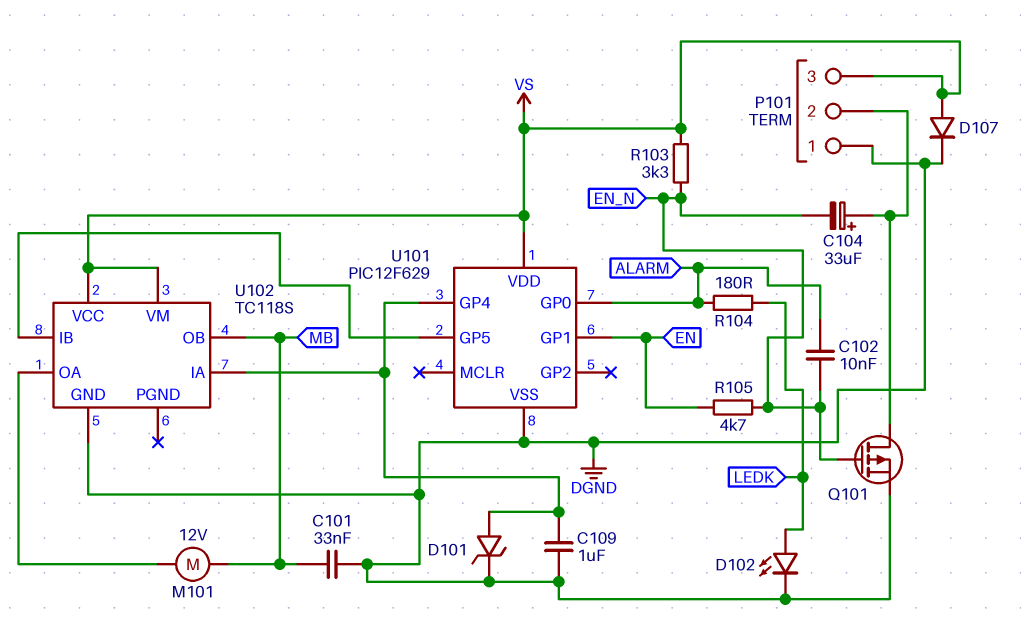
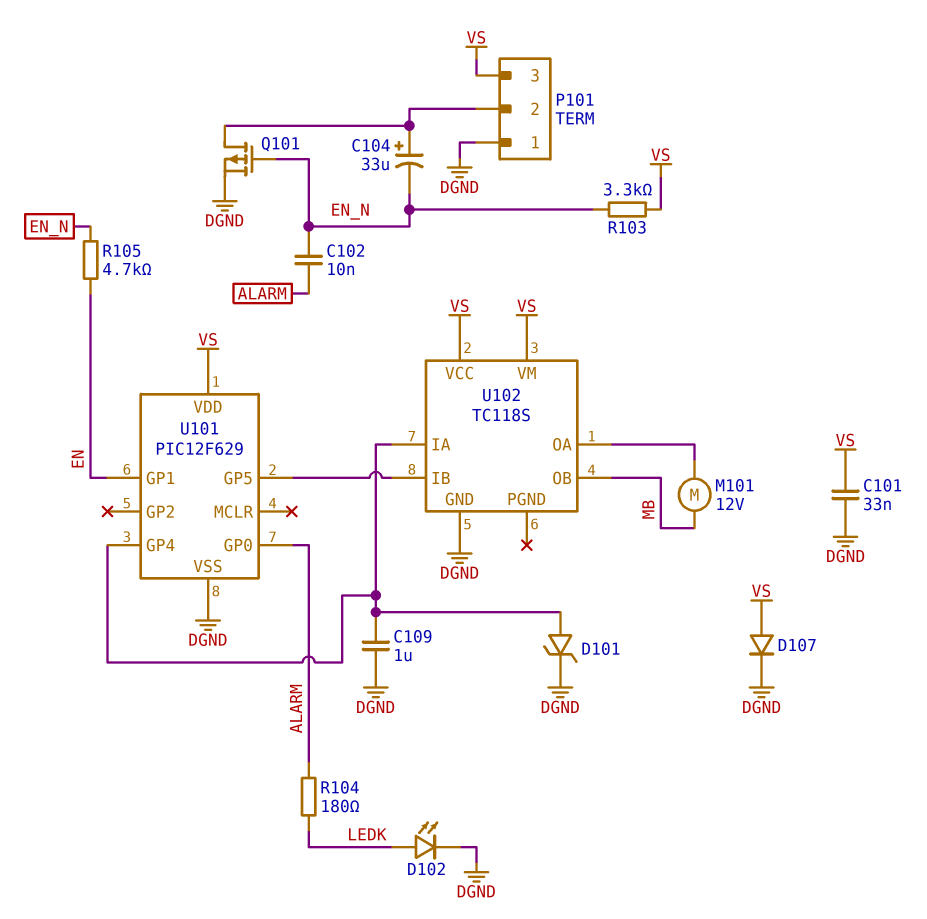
C101: 33nF (DGND, MB) -> 33nF (DGND, VS)

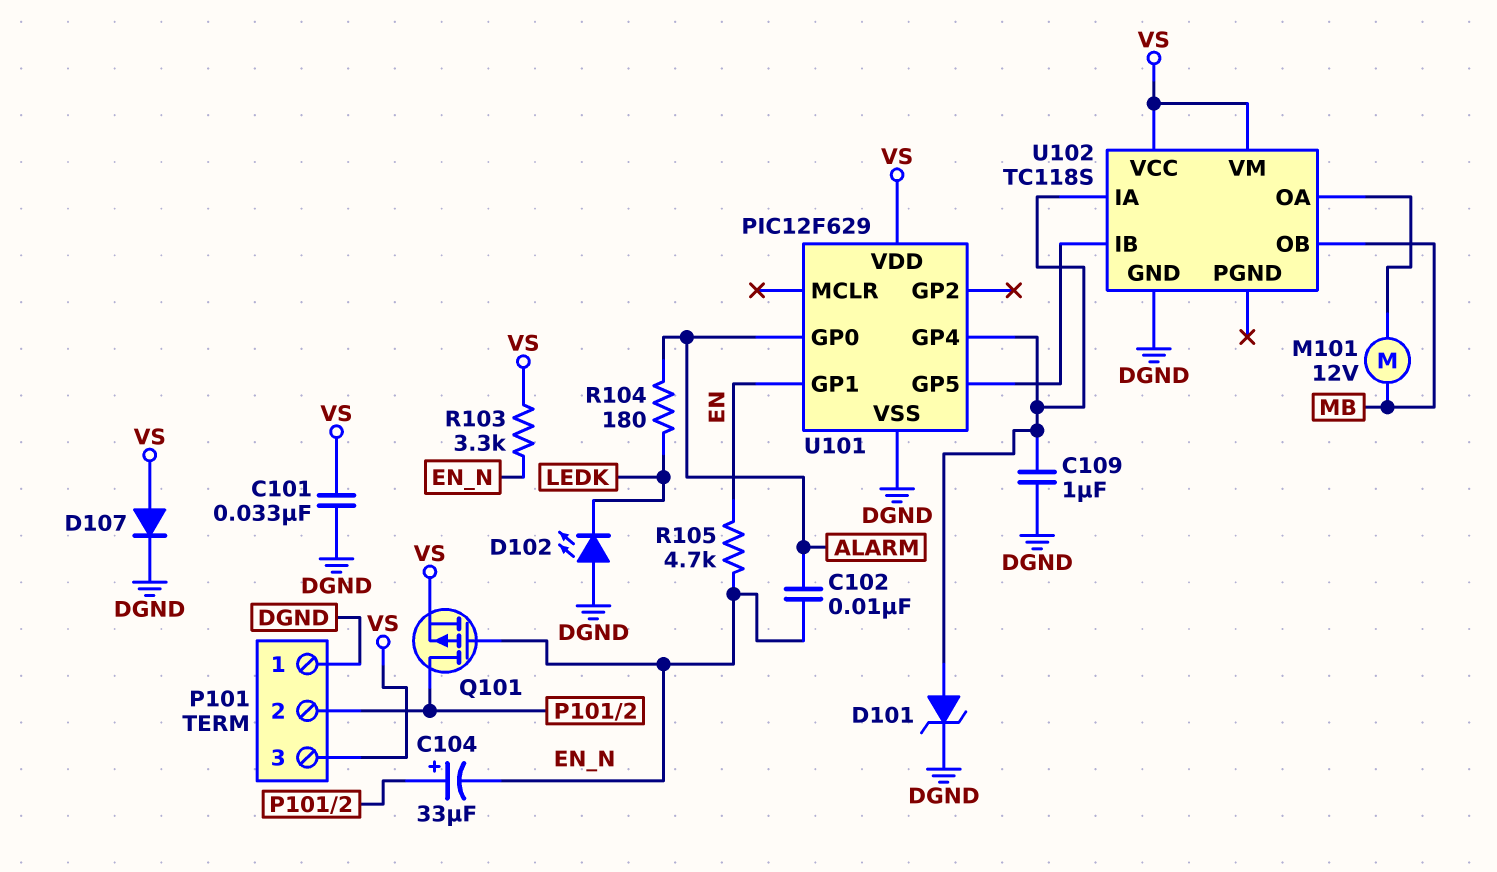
D102: LED (A LEDK, K DGND) -> LED (A DGND, K LEDK)
Q101: PMOS (G EN_N, D P101/2, S DGND) -> PMOS (G EN_N, D P101/2, S VS)

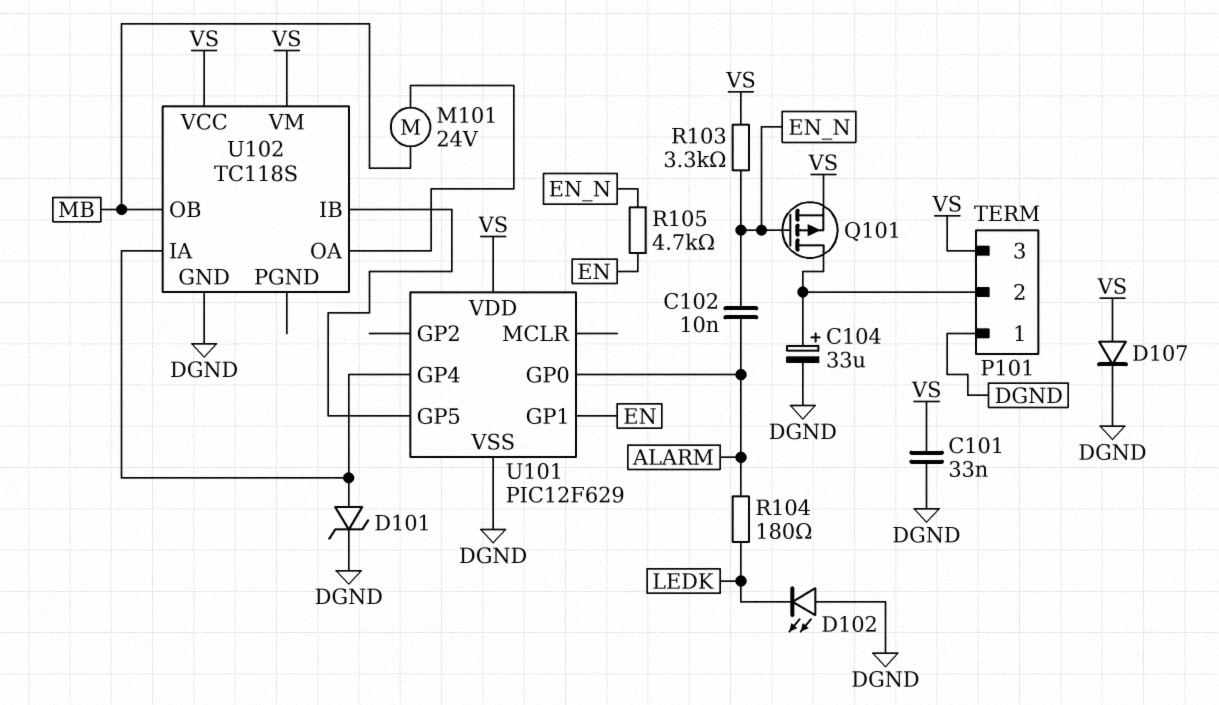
C104: 33uF (plus P101/2, minus EN_N) -> 33uF (plus P101/2, minus DGND)
C109: 1uF (DGND, U101/GP4) -> none
M101: motor 12V (MB, U102/OA) -> motor 24V (MB, U102/OA)

